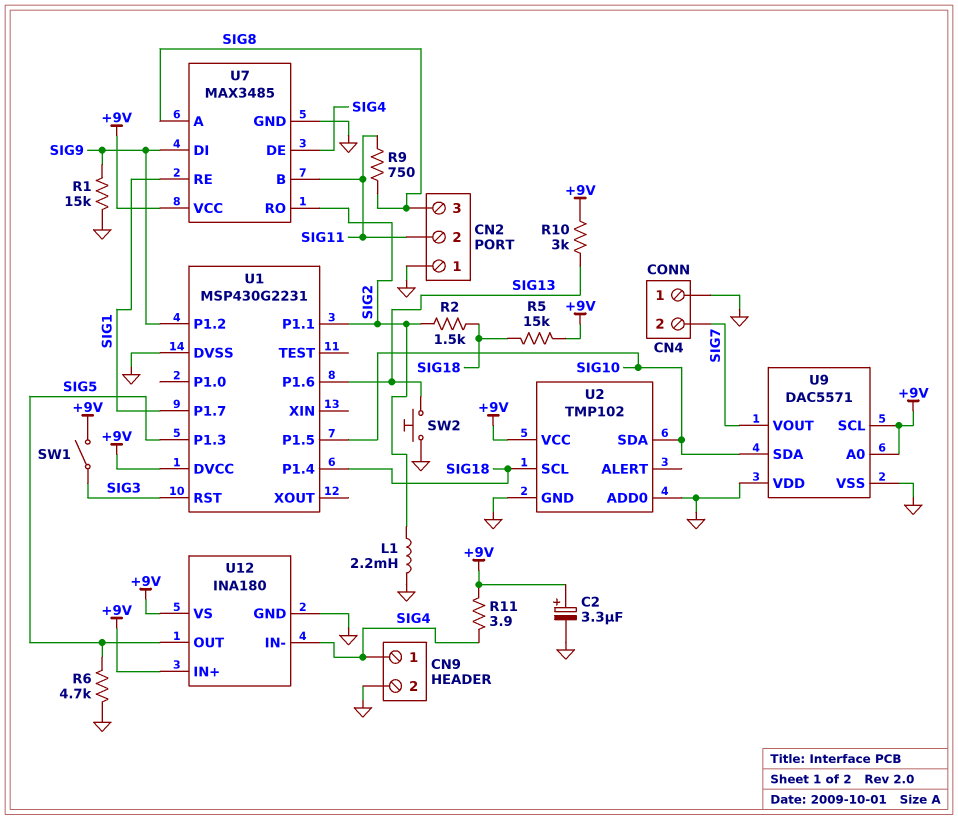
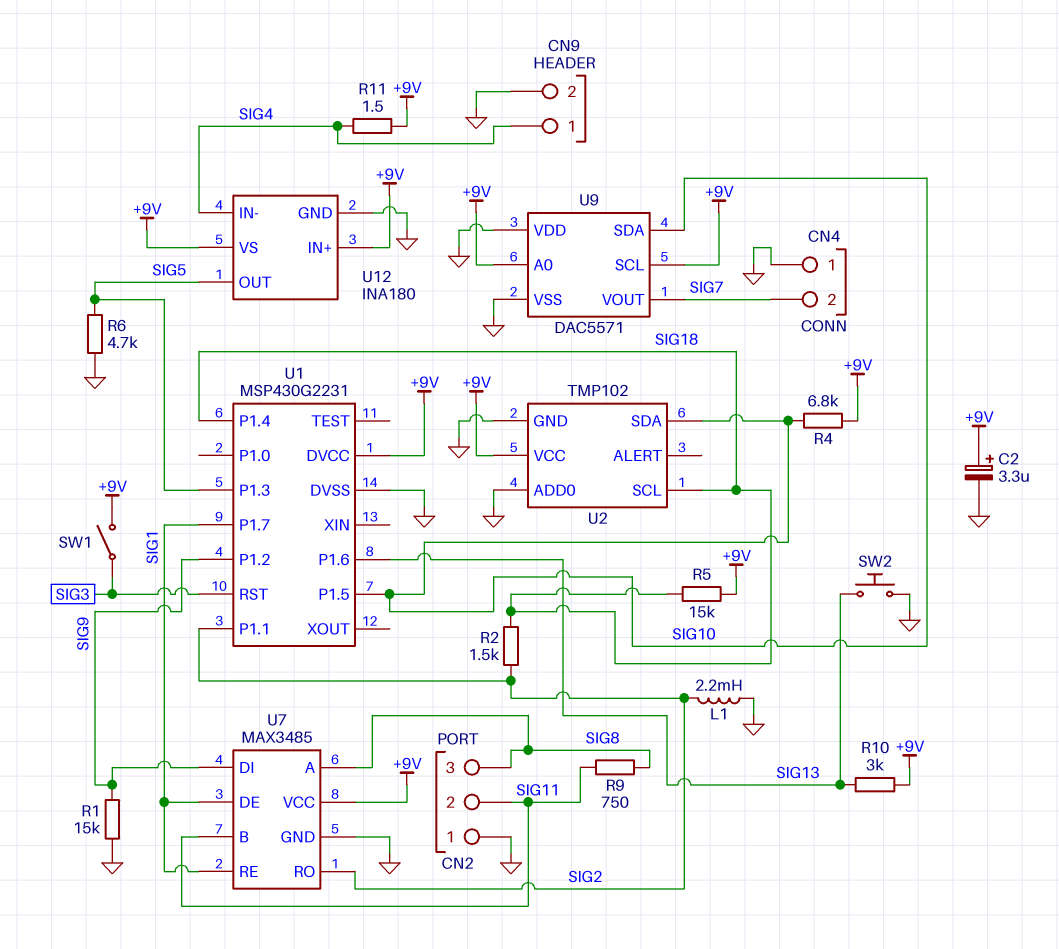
R4: none -> 6.8k (+9V, SIG10)
R11: 3.9 (+9V, SIG4) -> 1.5 (+9V, SIG4)
U7 pin DE: SIG4 -> SIG1

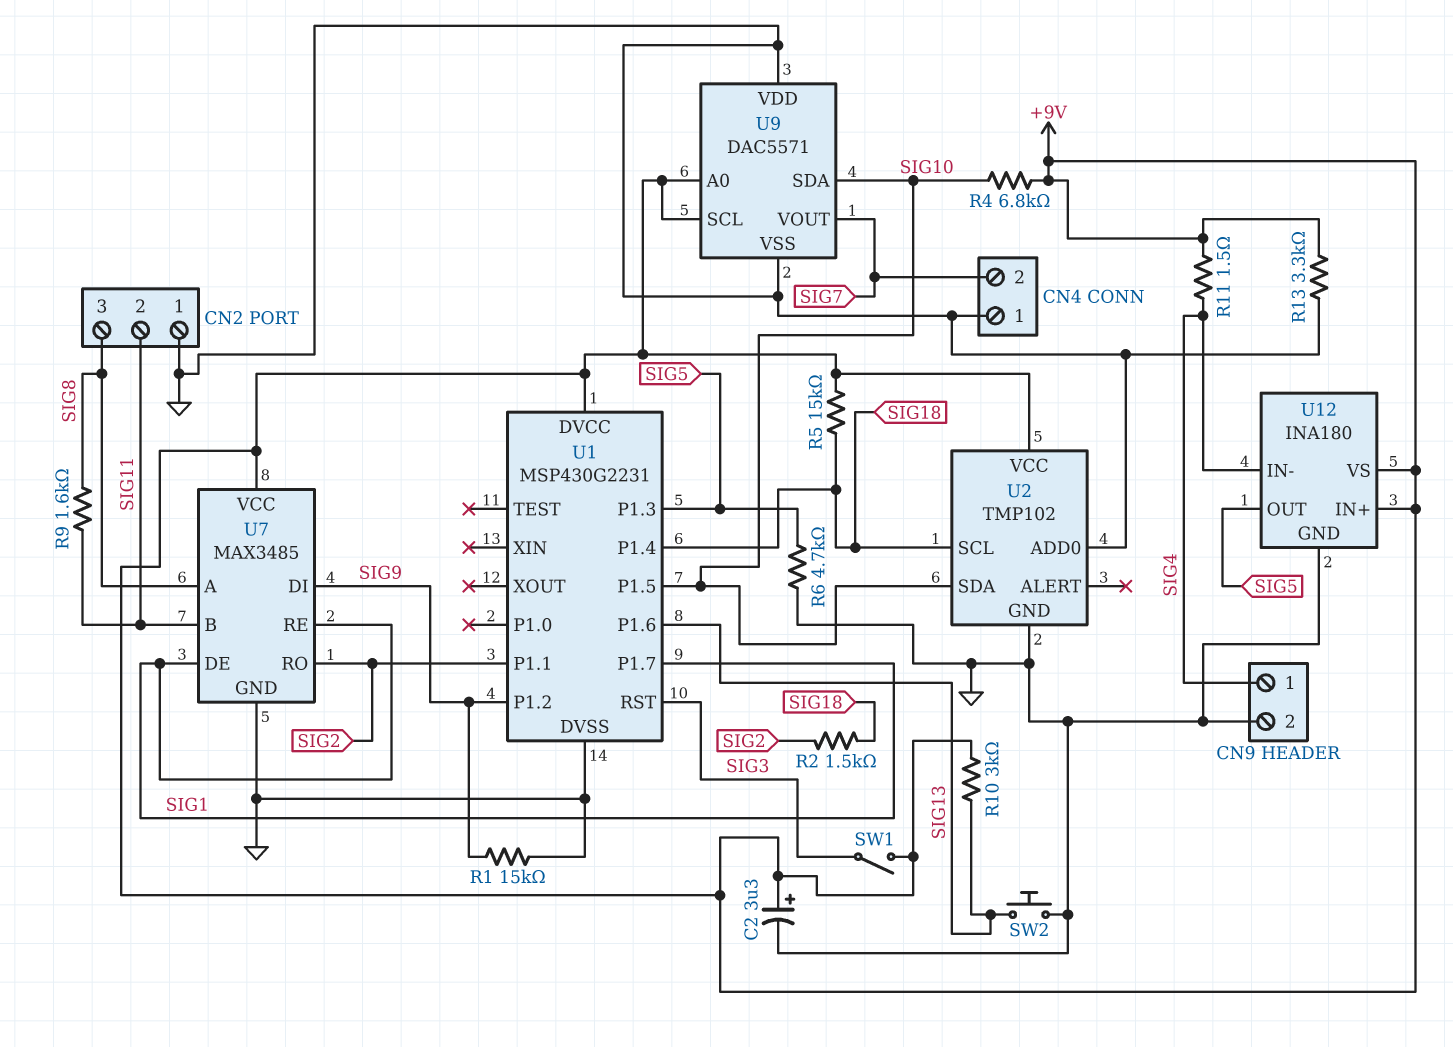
L1: 2.2mH (GND, SIG2) -> none
R9: 750 (SIG8, SIG11) -> 1.6k (SIG8, SIG11)
R13: none -> 3.3k (+9V, GND)

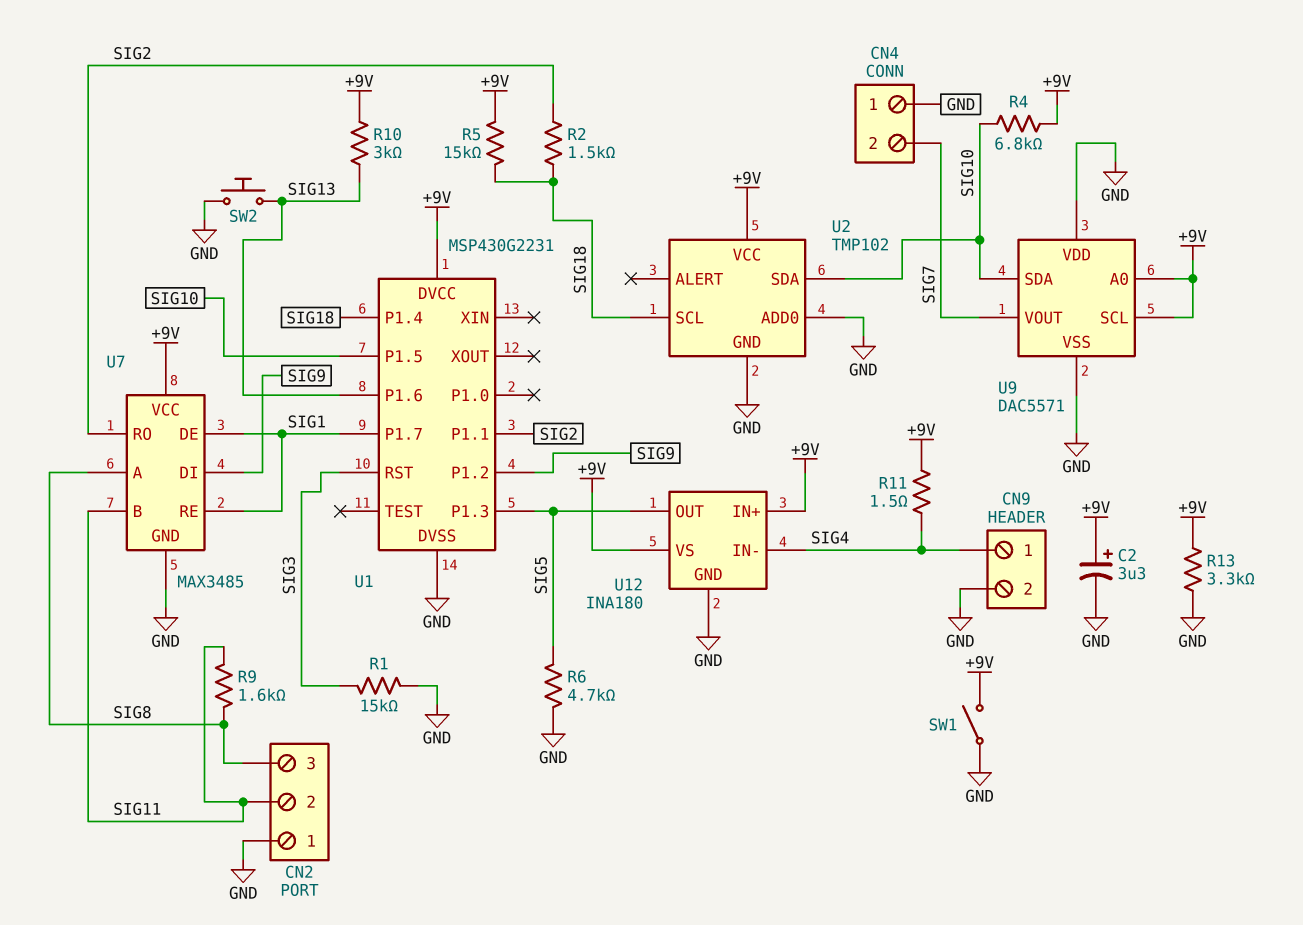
R1: 15k (GND, SIG9) -> 15k (GND, SIG3)
SW1: switch (+9V, SIG3) -> switch (+9V, GND)

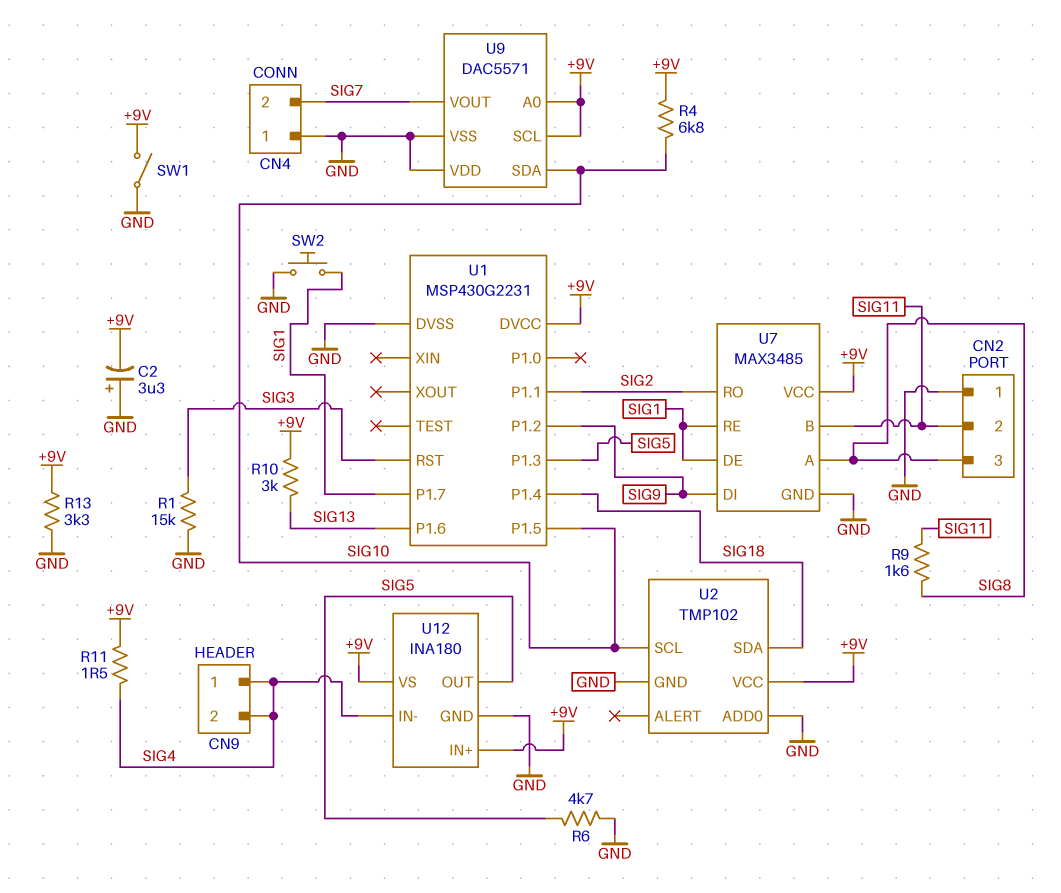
C2: 3.3uF (plus +9V, minus GND) -> 3.3uF (plus GND, minus +9V)
CN9 pin 2: GND -> SIG4
R2: 1.5k (SIG2, SIG18) -> none
R5: 15k (+9V, SIG18) -> none
SW2: button (GND, SIG13) -> button (GND, SIG1)
U2 pin SCL: SIG18 -> SIG10
U2 pin SDA: SIG10 -> SIG18

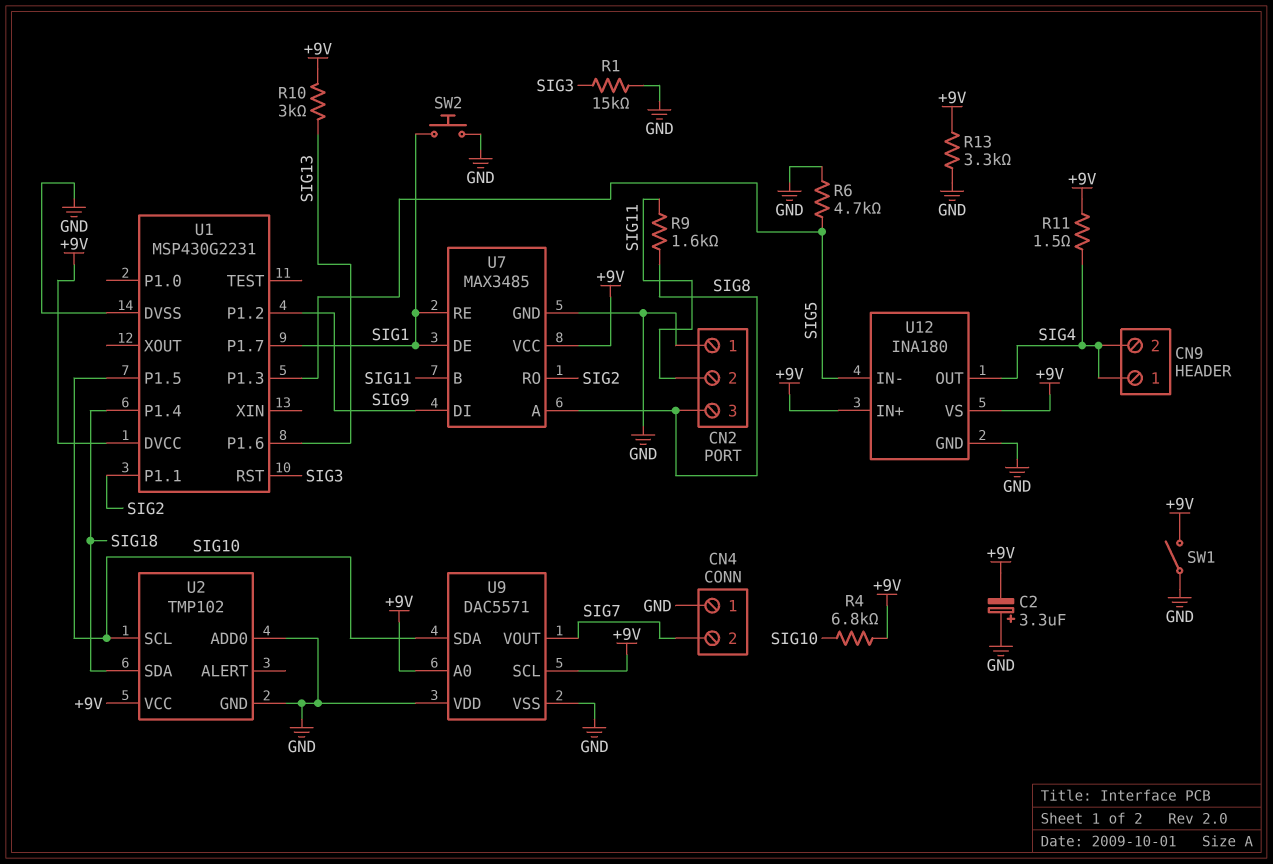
U12 pin IN-: SIG4 -> SIG5
U12 pin OUT: SIG5 -> SIG4

